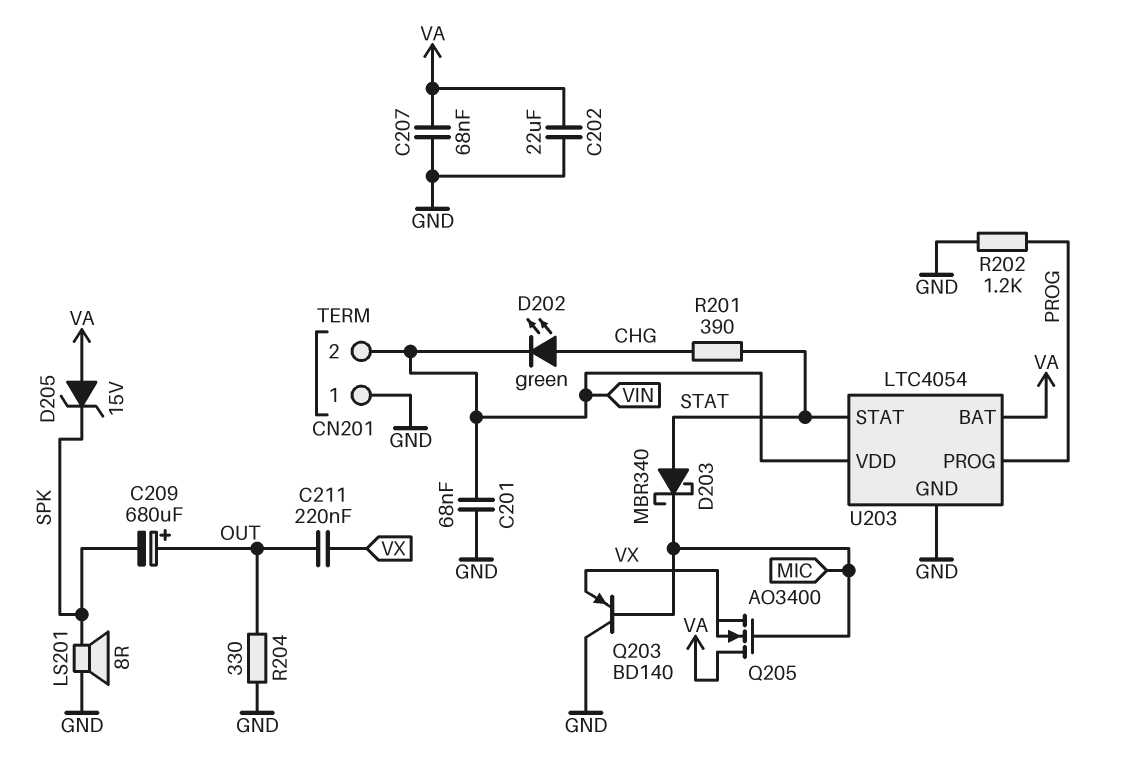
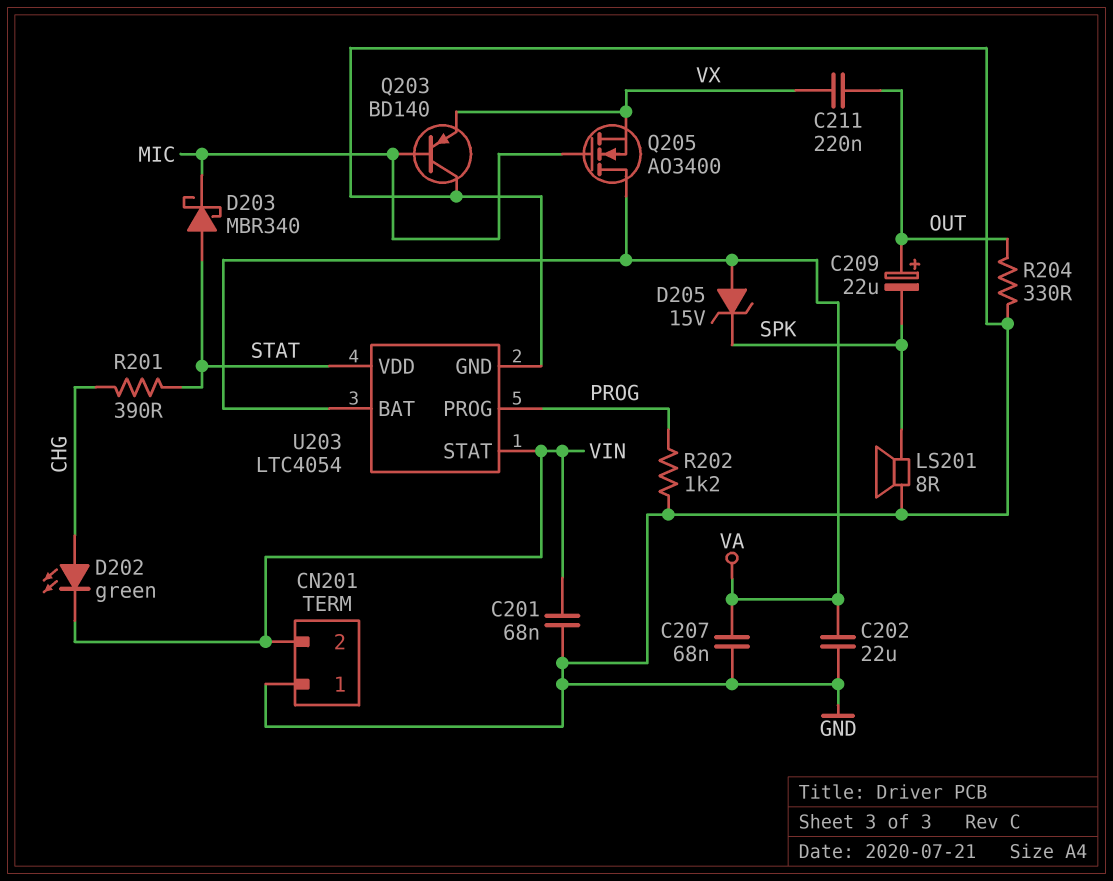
C209: 680uF (plus OUT, minus SPK) -> 22uF (plus OUT, minus SPK)
U203 pin STAT: STAT -> VIN
U203 pin VDD: VIN -> STAT

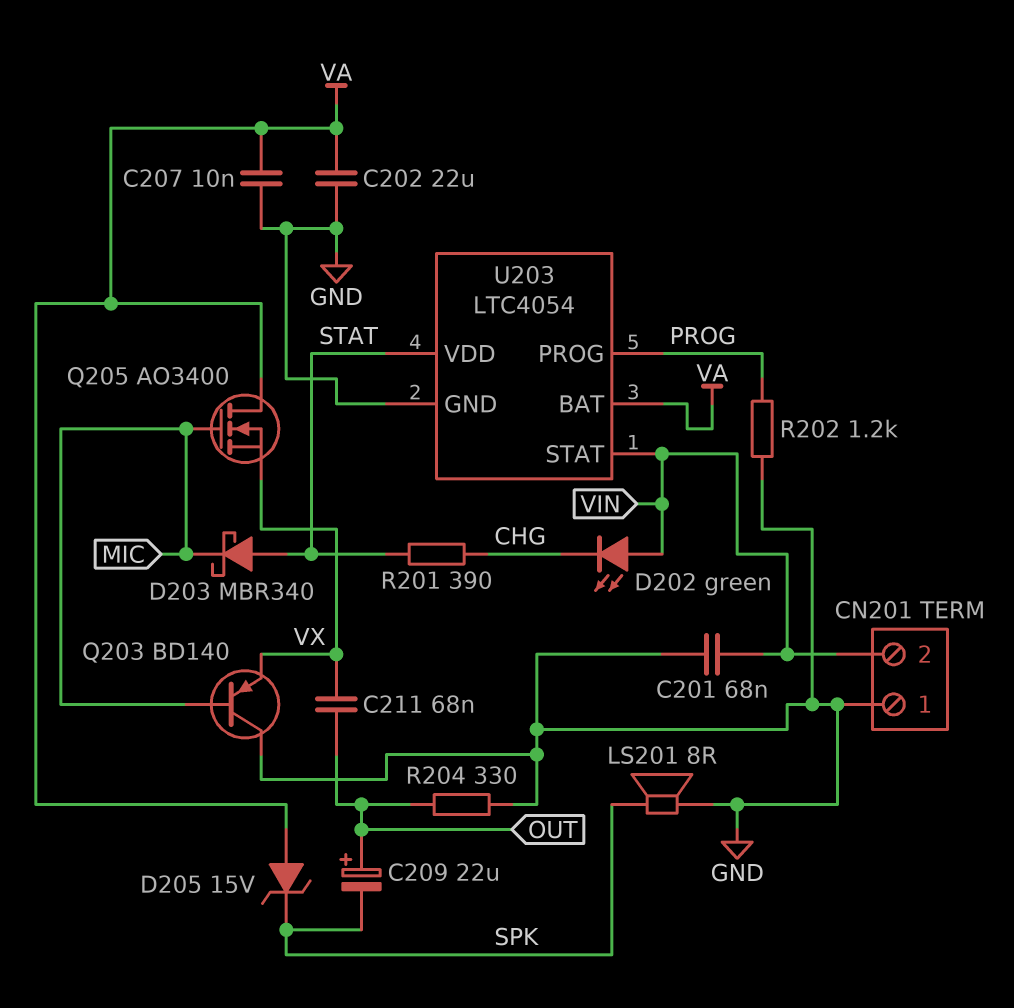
C207: 68nF (GND, VA) -> 10nF (GND, VA)
C211: 220nF (OUT, VX) -> 68nF (OUT, VX)
D202: LED green (A CHG, K VIN) -> LED green (A VIN, K CHG)

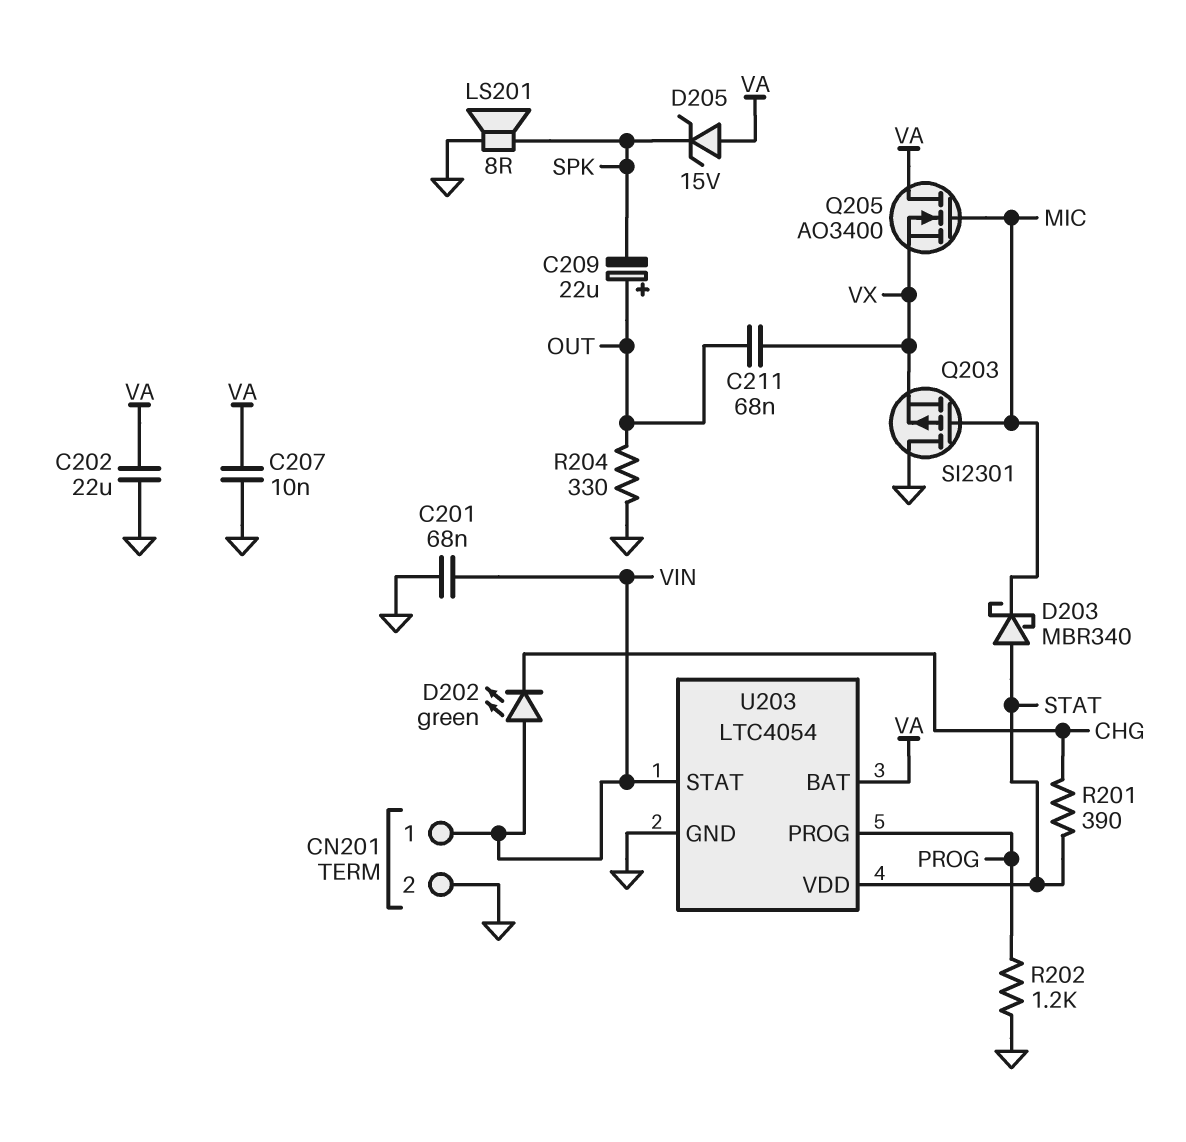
CN201 pin 1: GND -> VIN
CN201 pin 2: VIN -> GND
Q203: PNP BD140 (B MIC, C GND, E VX) -> PMOS SI2301 (G MIC, D GND, S VX)

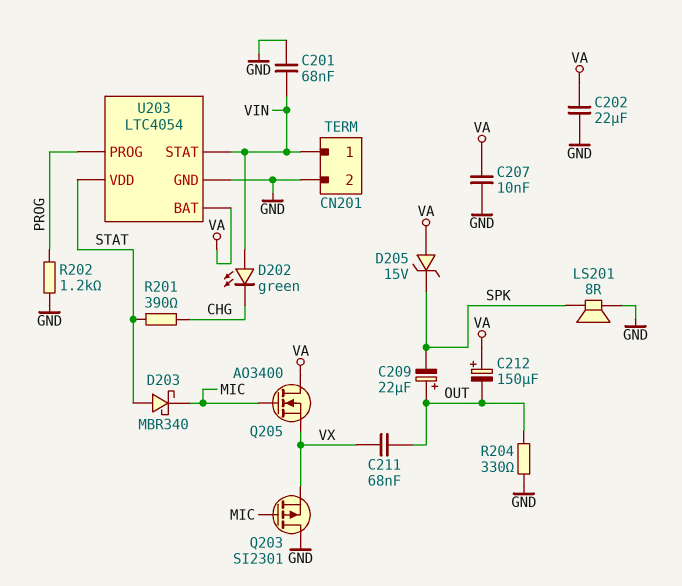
C212: none -> 150uF (plus VA, minus OUT)

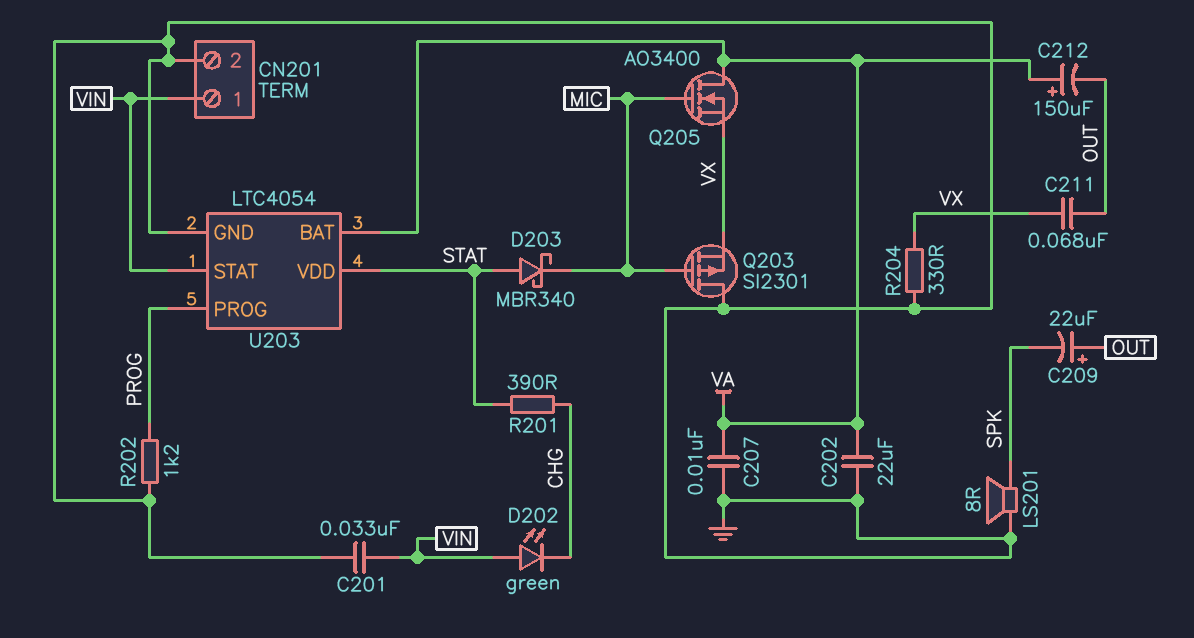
C201: 68nF (GND, VIN) -> 33nF (GND, VIN)
D205: zener 15V (A VA, K SPK) -> none
R204: 330 (GND, OUT) -> 330 (GND, VX)

